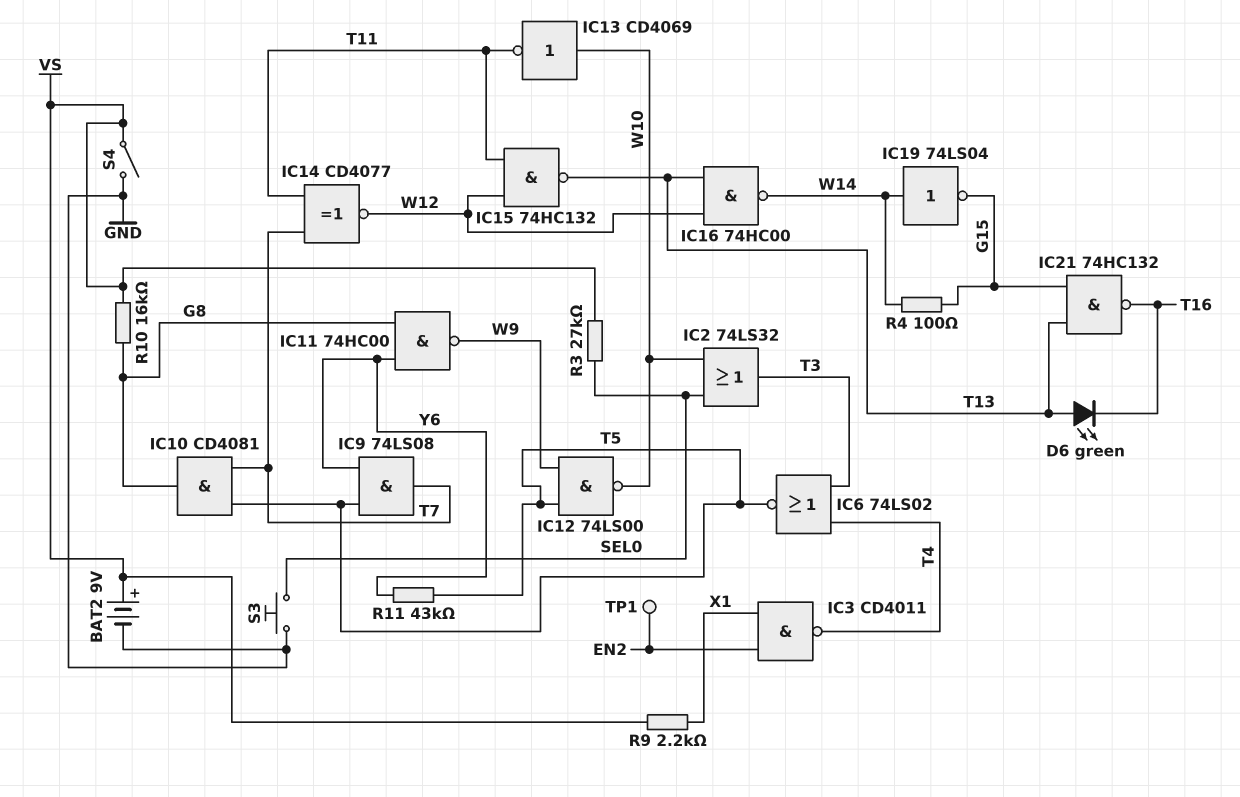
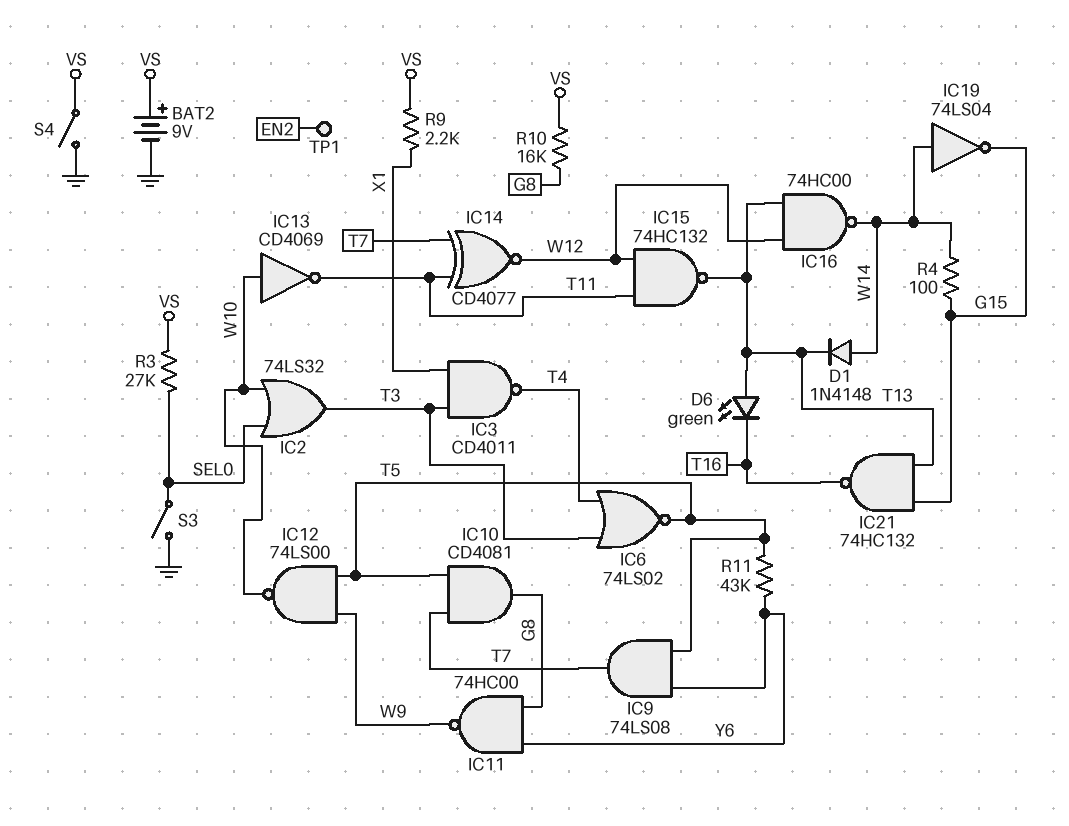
D1: none -> diode 1N4148 (A W14, K T13)
IC3: NAND CD4011 (in EN2, in X1, out T4) -> NAND CD4011 (in T3, in X1, out T4)
S3: button (GND, SEL0) -> switch (GND, SEL0)

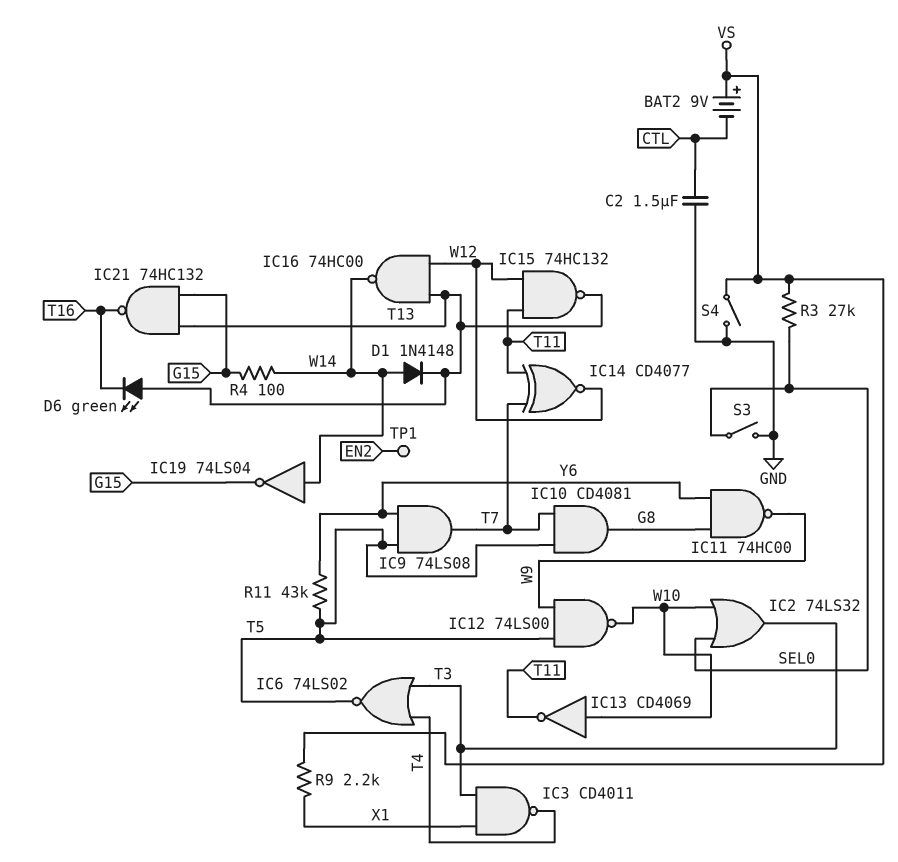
BAT2: 9V (plus VS, minus GND) -> 9V (plus VS, minus CTL)
C2: none -> 1.5uF (CTL, GND)
R10: 16k (G8, VS) -> none

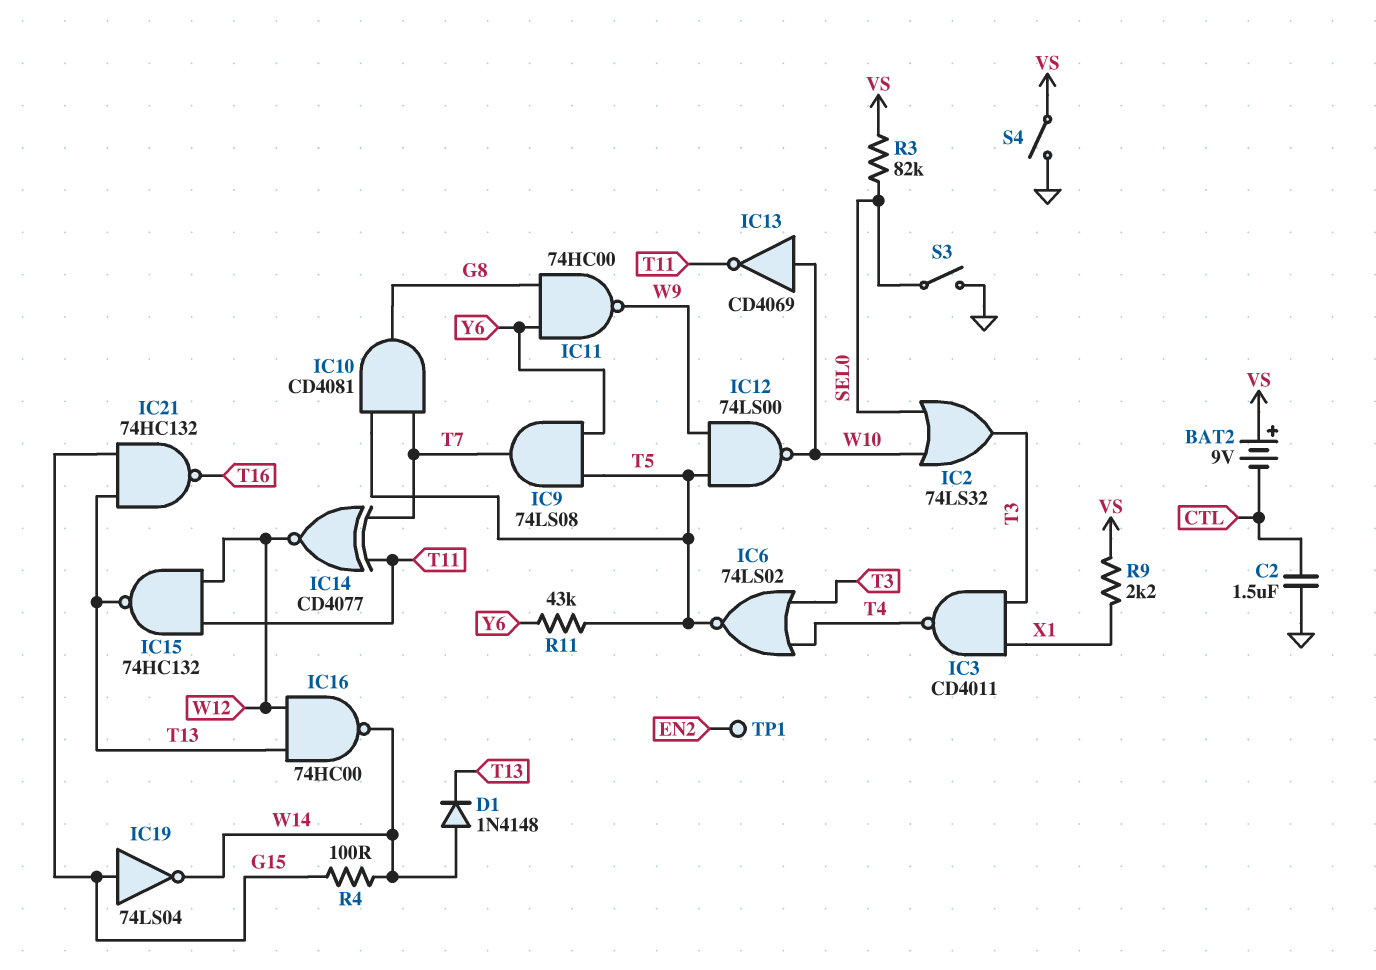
D6: LED green (A T13, K T16) -> none
IC19: NOT 74LS04 (in W14, out G15) -> NOT 74LS04 (in G15, out W14)
R3: 27k (SEL0, VS) -> 82k (SEL0, VS)

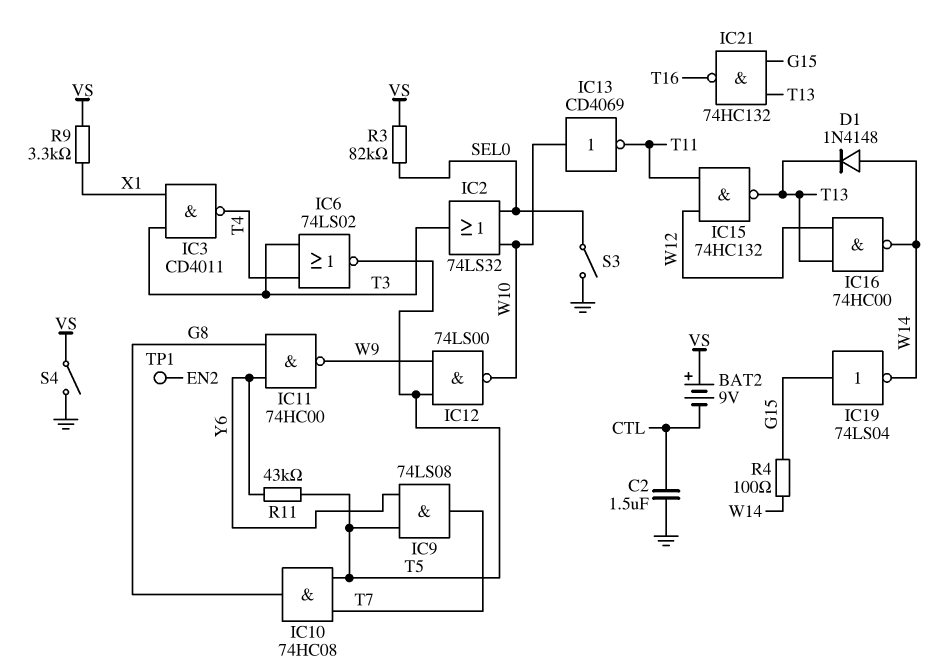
IC10: AND CD4081 (in T5, in T7, out G8) -> AND 74HC08 (in T5, in T7, out G8)
IC14: XNOR CD4077 (in T7, in T11, out W12) -> none
R9: 2.2k (VS, X1) -> 3.3k (VS, X1)

